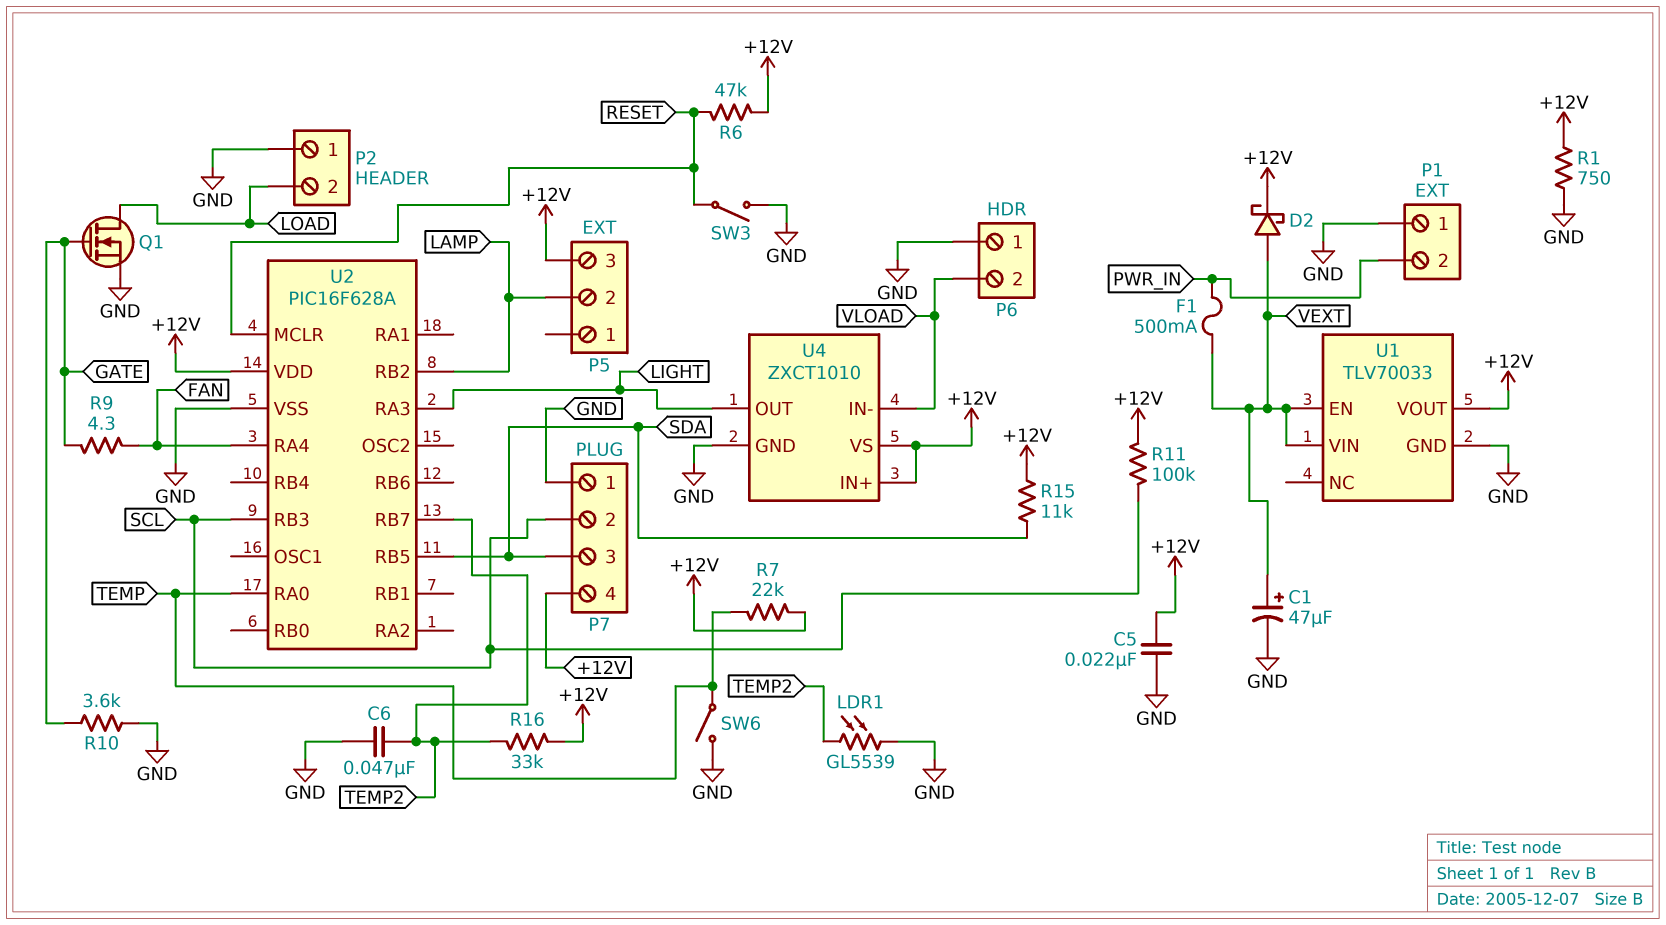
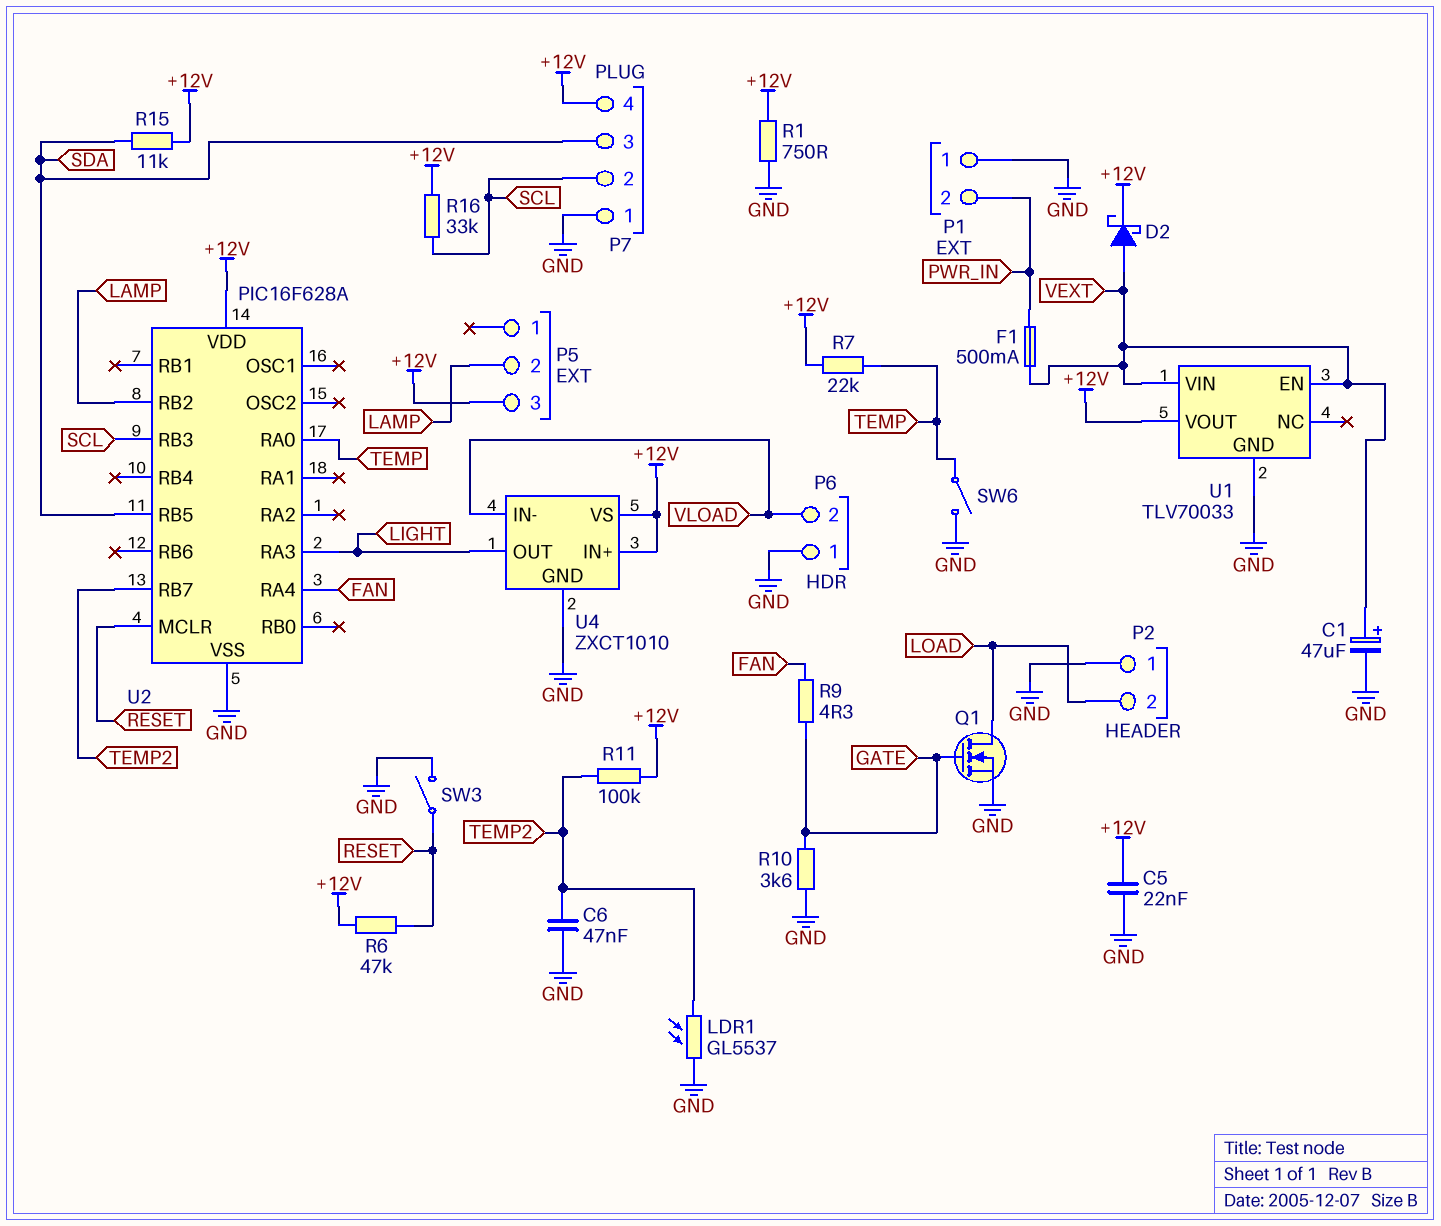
LDR1: GL5539 (GND, TEMP2) -> GL5537 (GND, TEMP2)
R11: 100k (+12V, SCL) -> 100k (+12V, TEMP2)
R16: 33k (+12V, TEMP2) -> 33k (+12V, SCL)

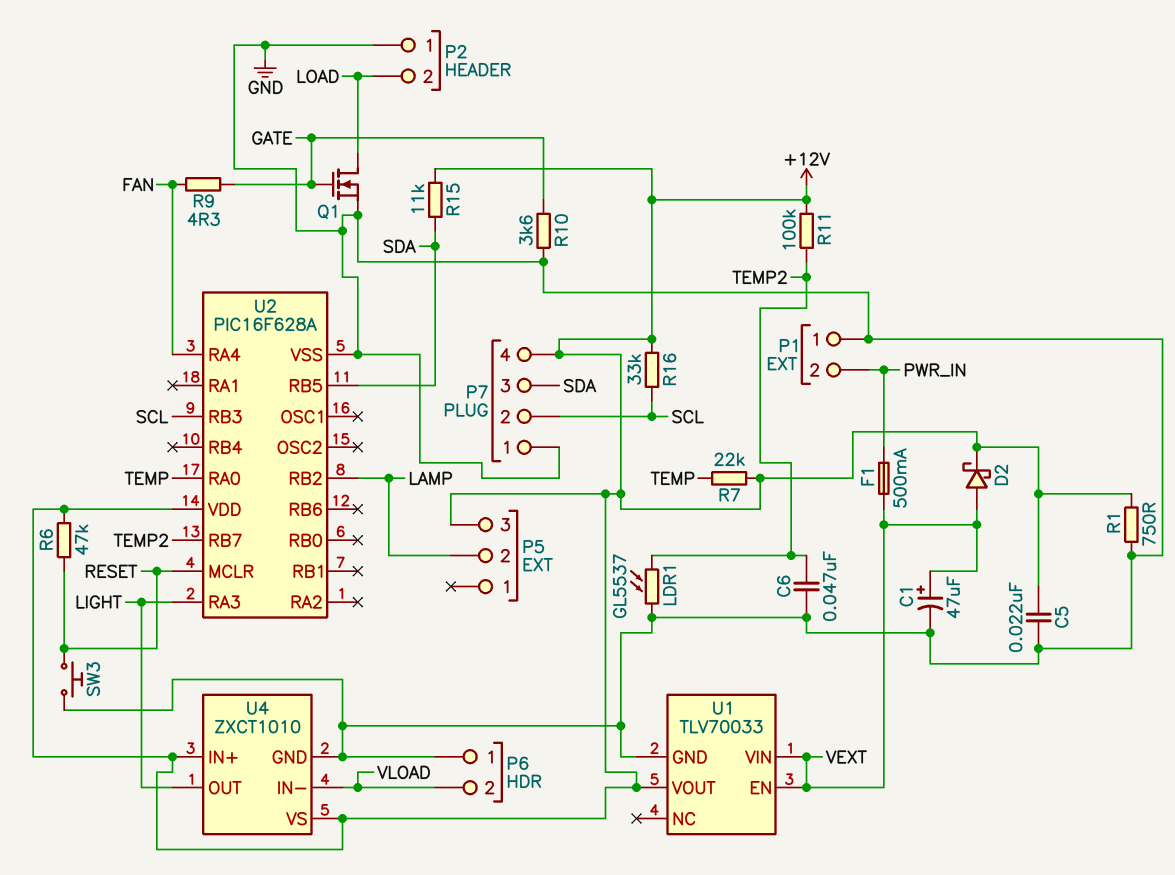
SW3: switch (GND, RESET) -> button (GND, RESET)
SW6: switch (GND, TEMP) -> none

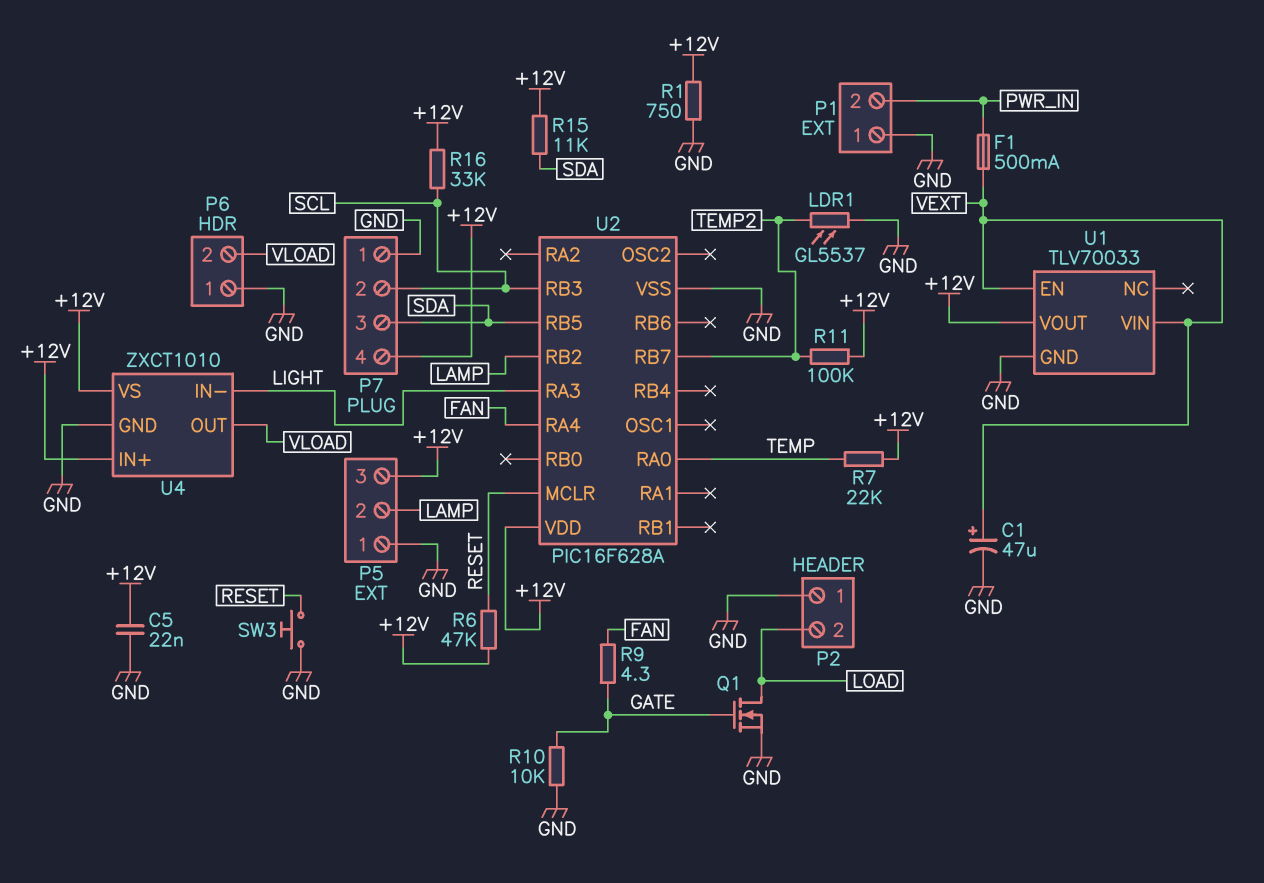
C6: 47nF (GND, TEMP2) -> none
D2: schottky (A VEXT, K +12V) -> none
P5 pin 1: none -> GND
R10: 3.6k (GATE, GND) -> 10k (GATE, GND)
U4 pin IN-: VLOAD -> LIGHT
U4 pin OUT: LIGHT -> VLOAD

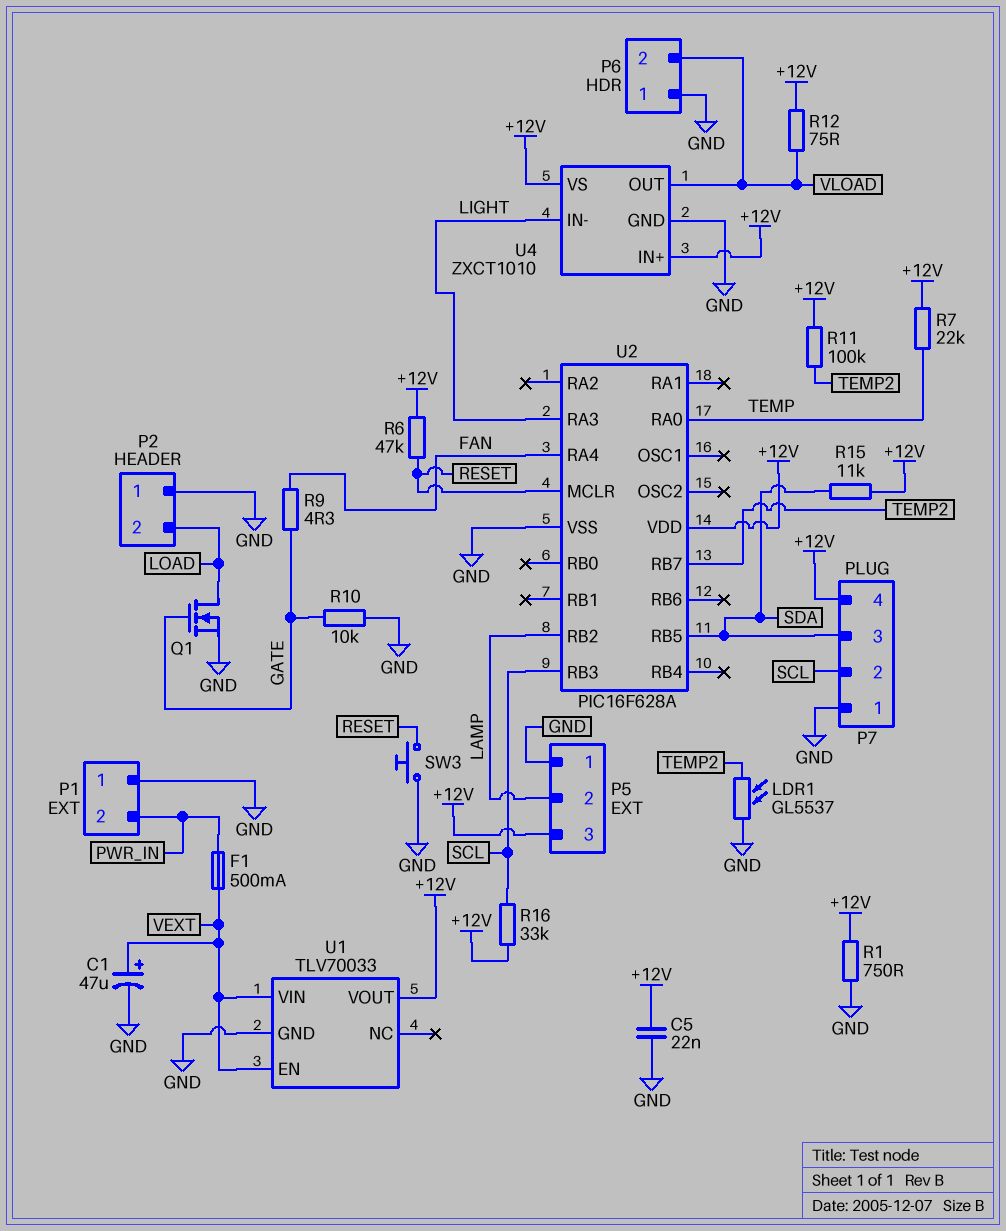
R12: none -> 75 (+12V, VLOAD)

